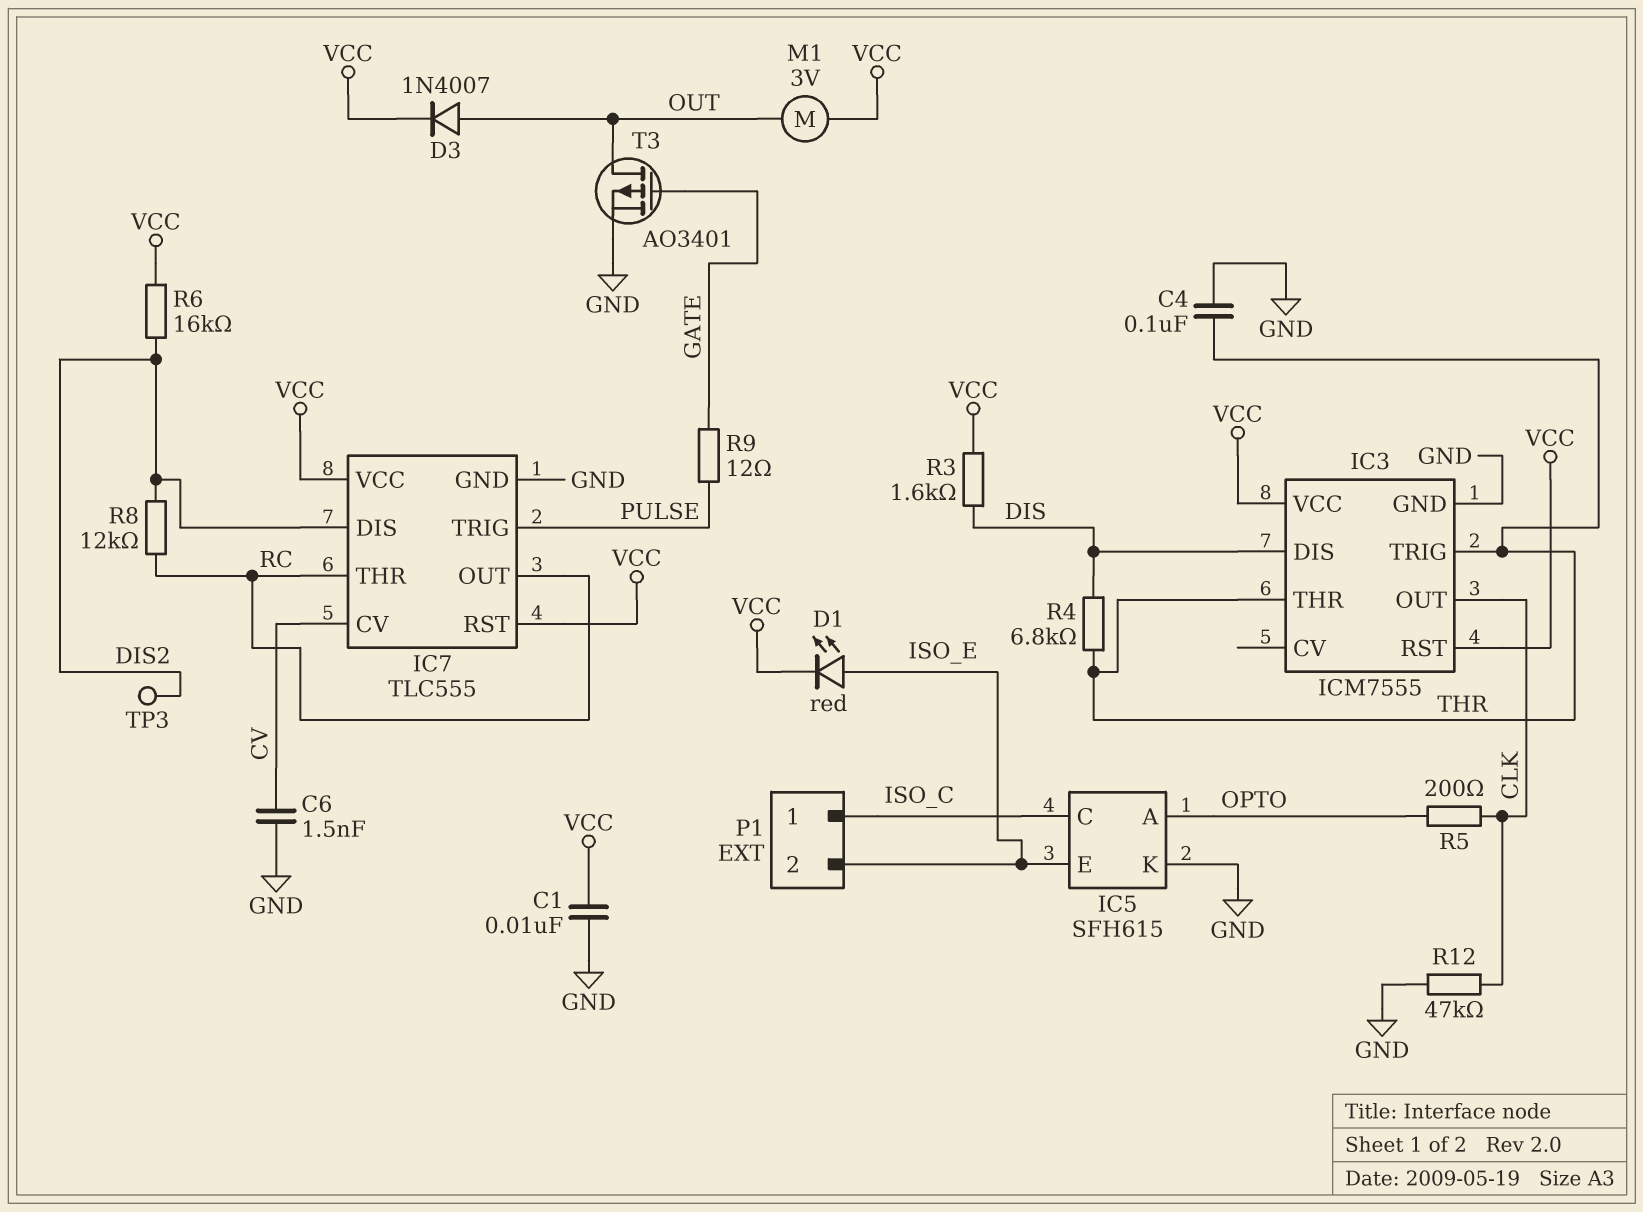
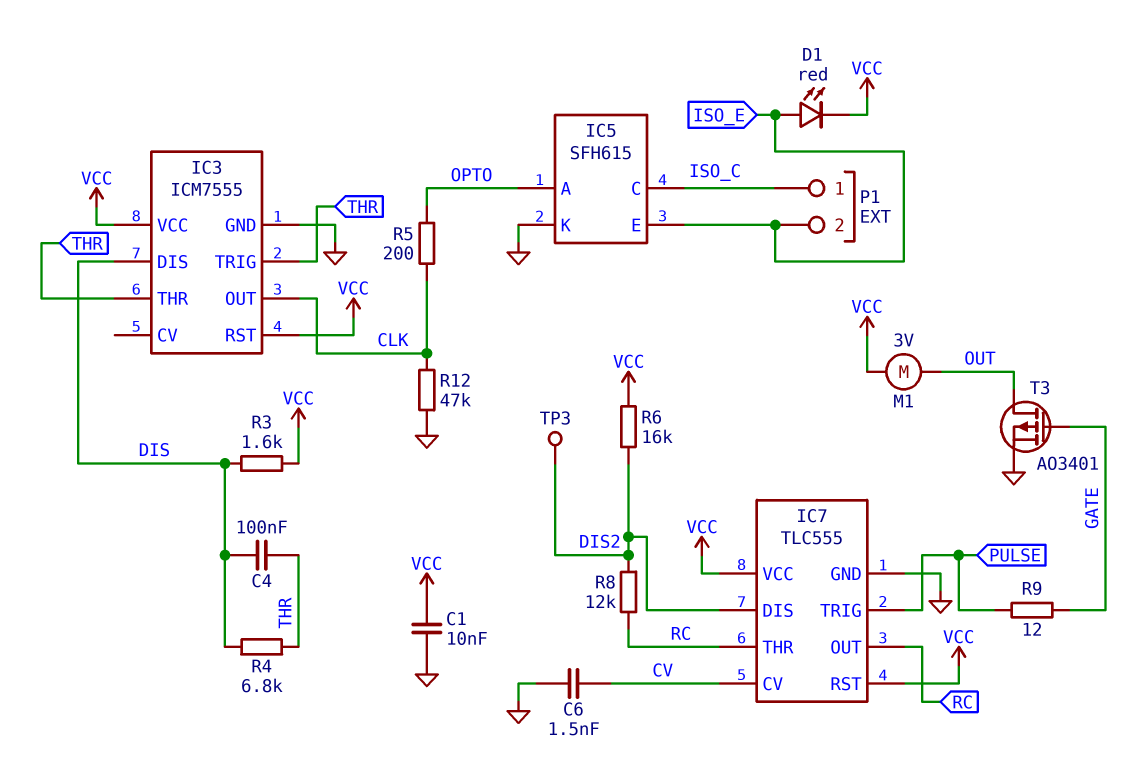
C4: 100nF (GND, THR) -> 100nF (DIS, THR)
D3: diode 1N4007 (A OUT, K VCC) -> none

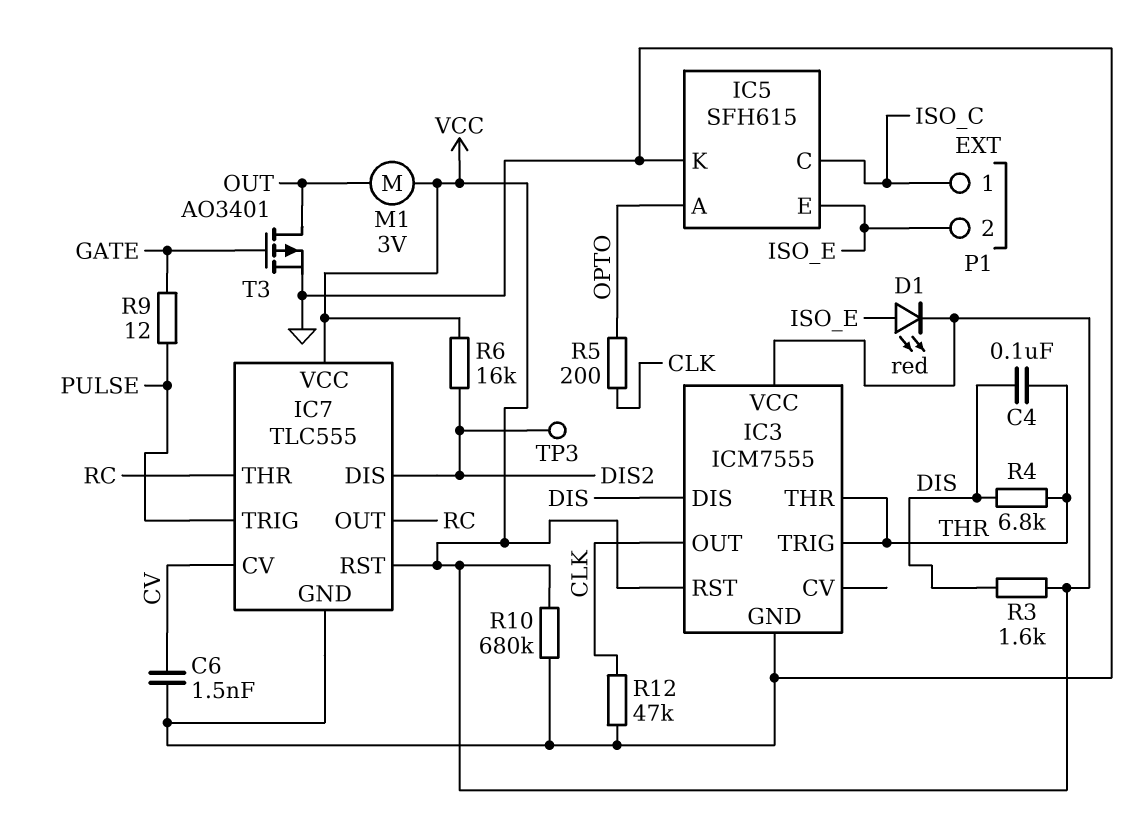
C1: 10nF (GND, VCC) -> none
R8: 12k (DIS2, RC) -> none
R10: none -> 680k (GND, VCC)

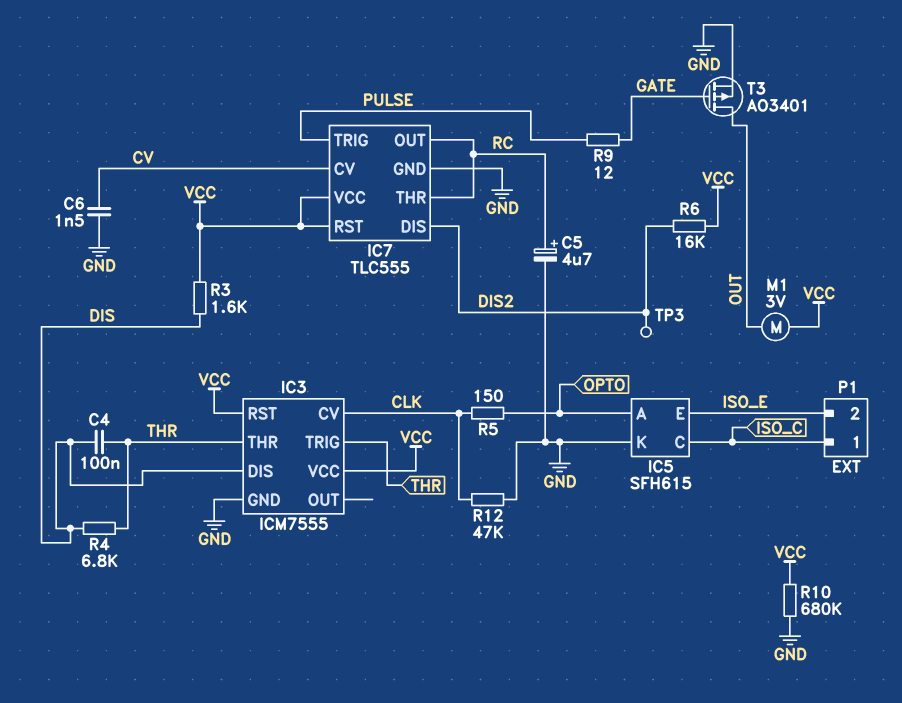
C5: none -> 4.7uF (plus RC, minus GND)
D1: LED red (A ISO_E, K VCC) -> none
IC3 pin CV: none -> CLK
IC3 pin OUT: CLK -> none
R5: 200 (CLK, OPTO) -> 150 (CLK, OPTO)

